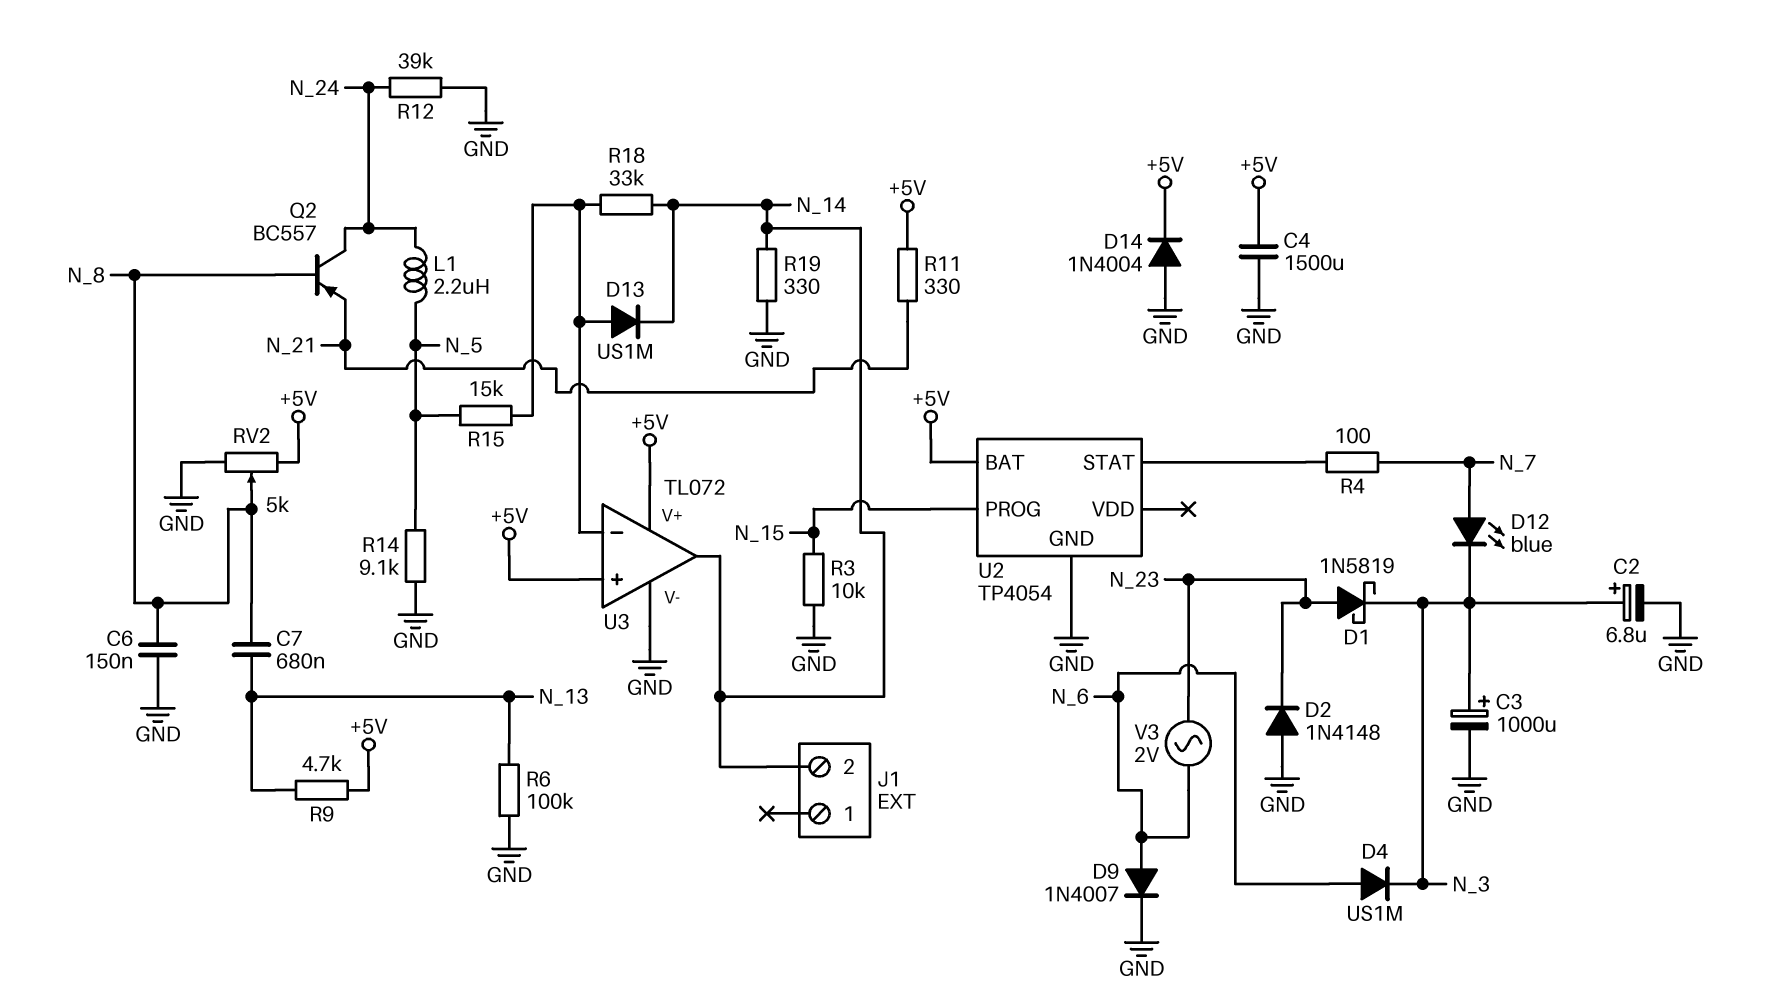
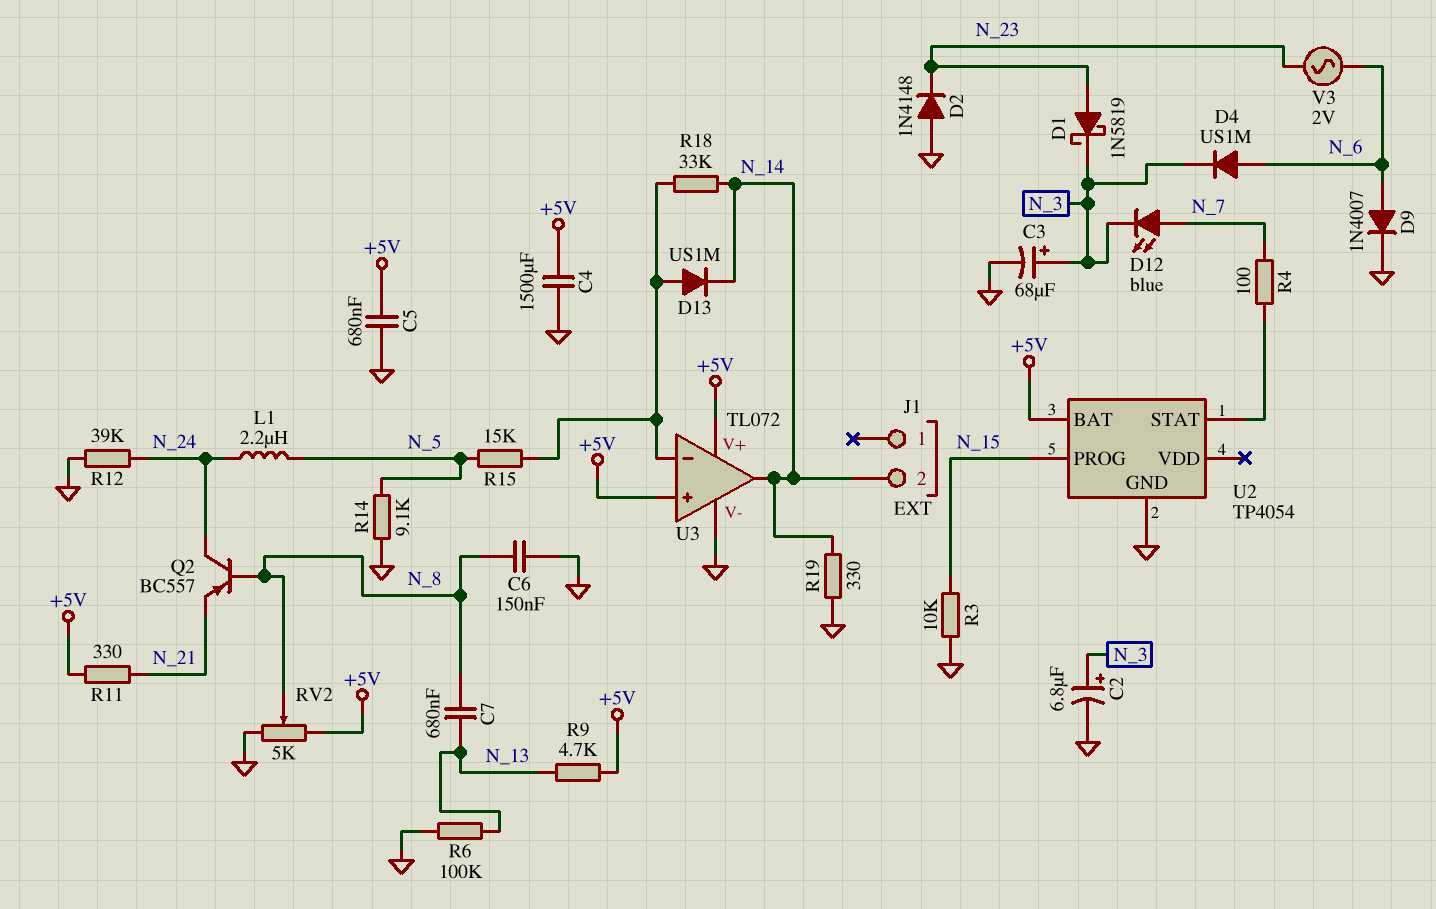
C3: 1000uF (plus N_3, minus GND) -> 68uF (plus N_3, minus GND)
C5: none -> 680nF (+5V, GND)
D14: diode 1N4004 (A GND, K +5V) -> none

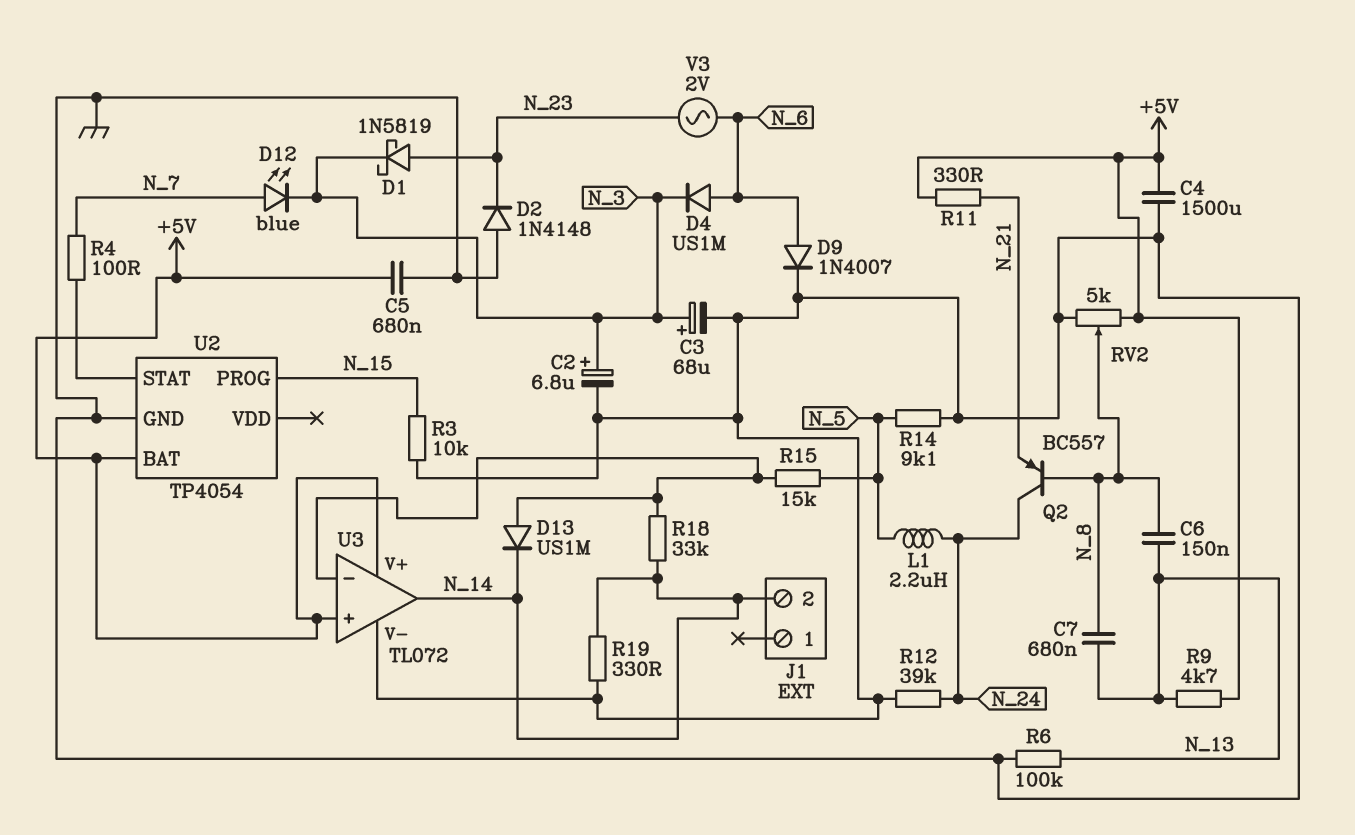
C6: 150nF (GND, N_8) -> 150nF (N_8, N_13)

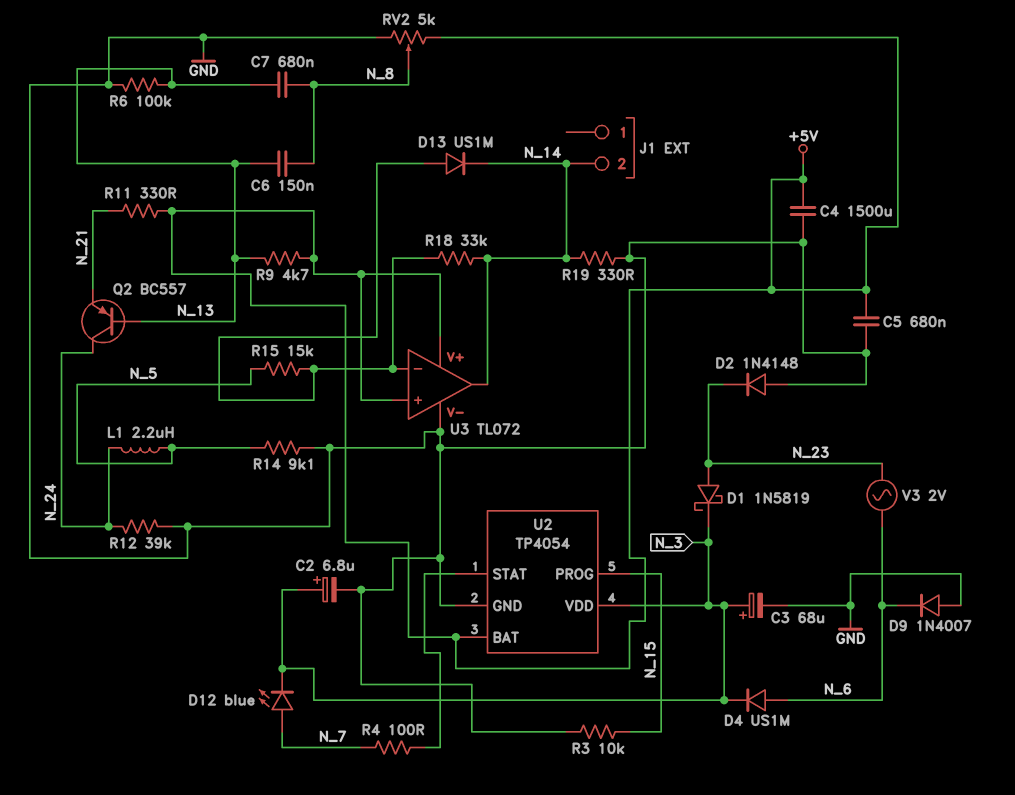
D9: diode 1N4007 (A N_6, K GND) -> diode 1N4007 (A GND, K N_6)
Q2: PNP BC557 (B N_8, C N_24, E N_21) -> PNP BC557 (B N_13, C N_24, E N_21)
U2 pin VDD: none -> N_3

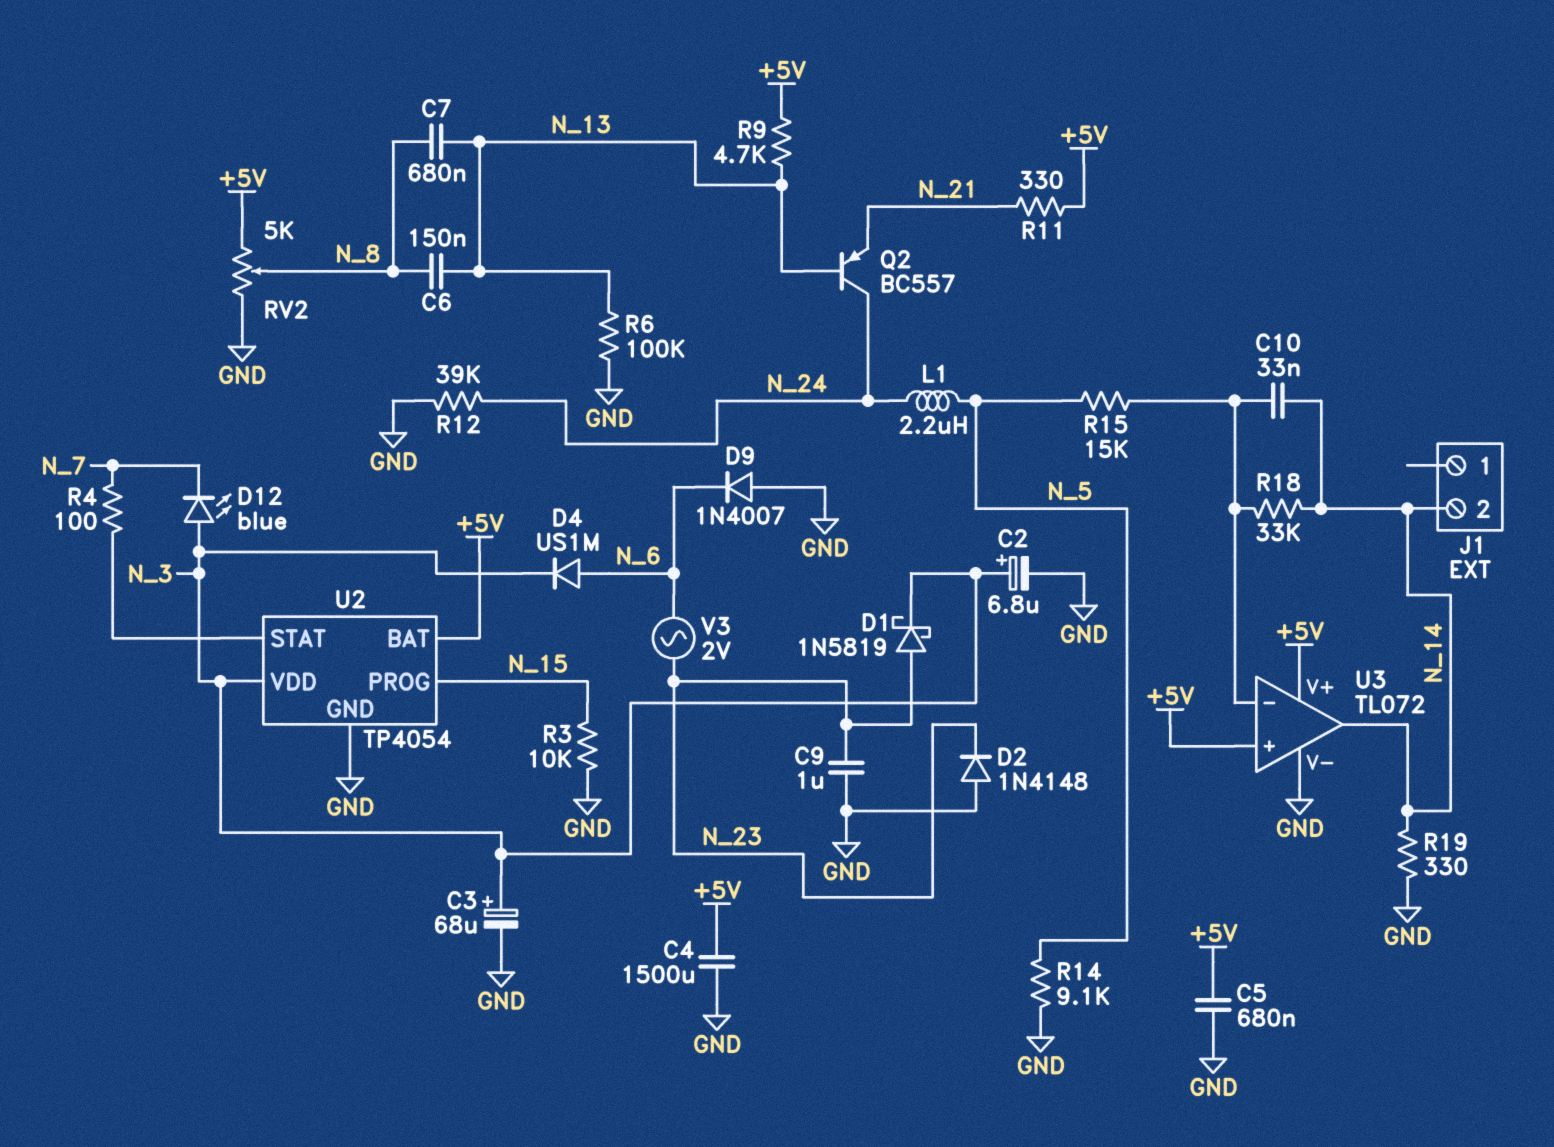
C9: none -> 1uF (GND, N_23)
C10: none -> 33nF (N_14, U3/in-)
D12: LED blue (A N_7, K N_3) -> LED blue (A N_3, K N_7)
D13: diode US1M (A U3/in-, K N_14) -> none

